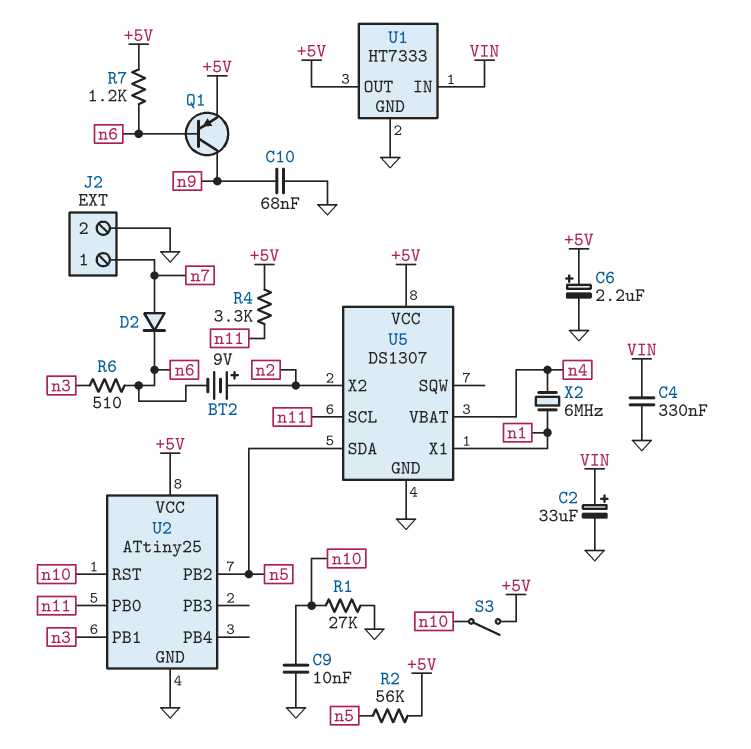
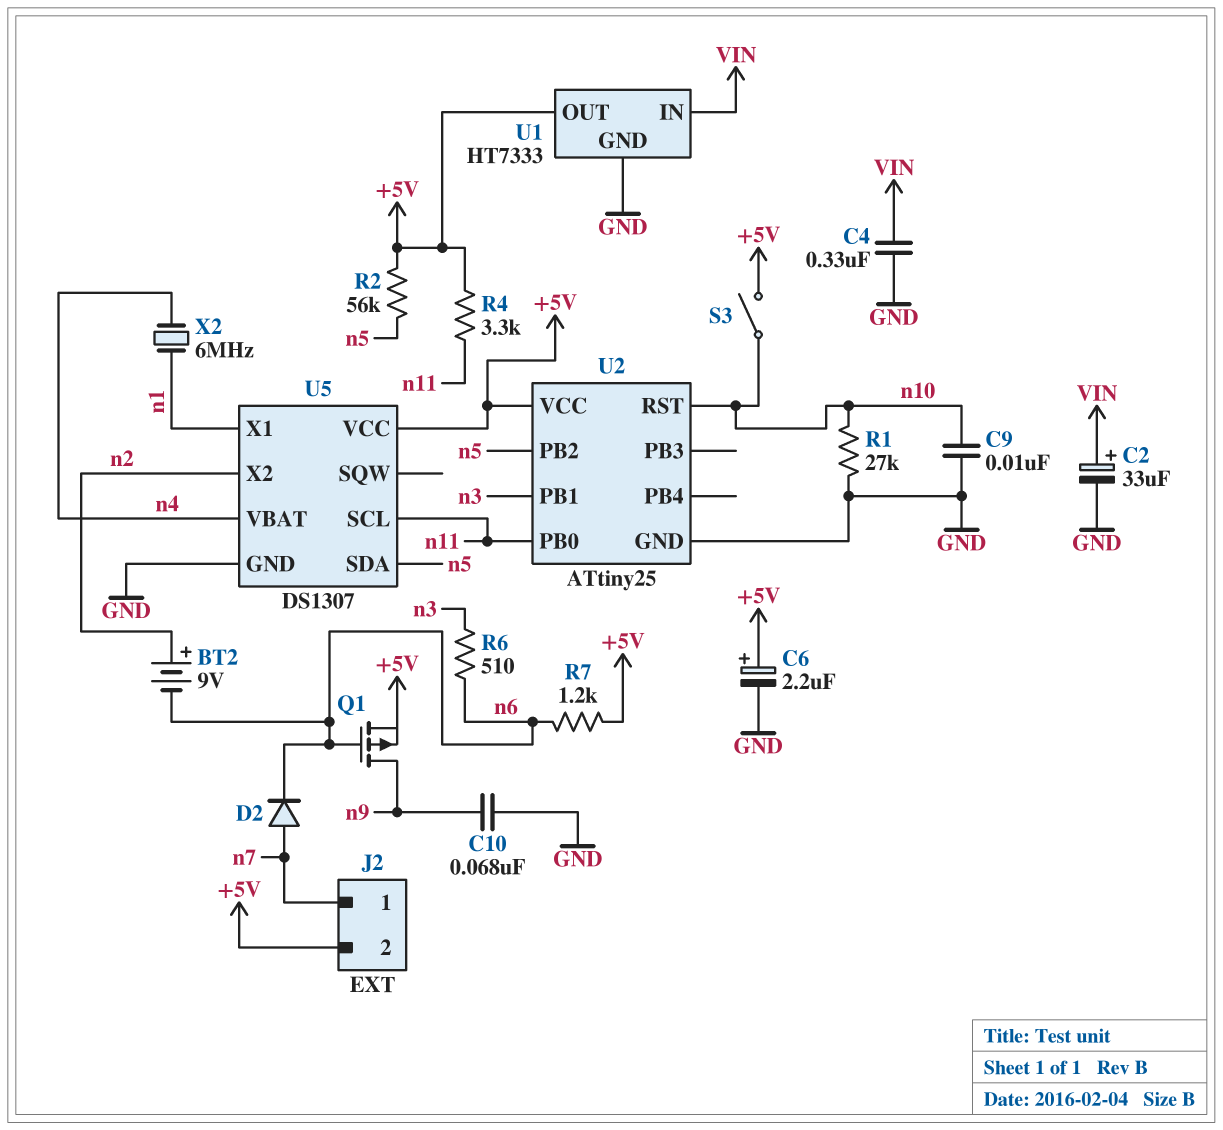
J2 pin 2: GND -> +5V
Q1: PNP (B n6, C n9, E +5V) -> PMOS (G n6, D n9, S +5V)

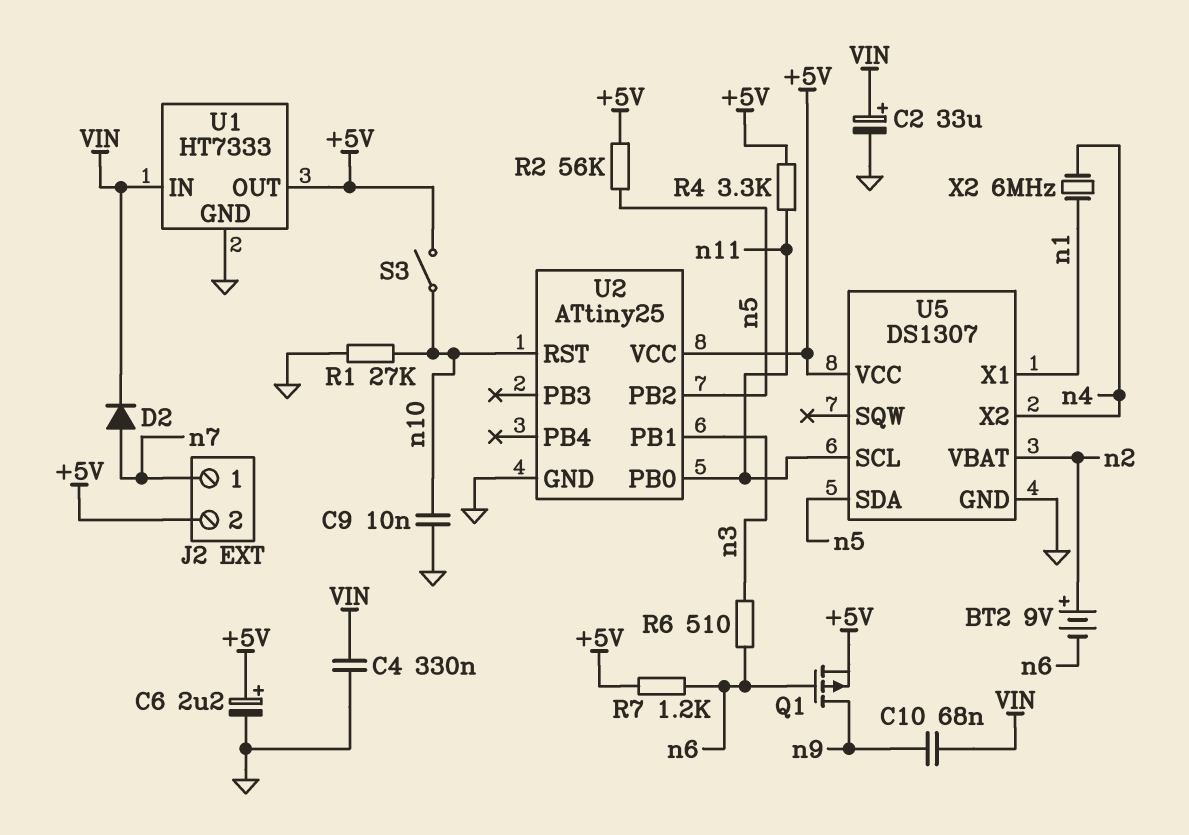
C10: 68nF (GND, n9) -> 68nF (VIN, n9)
D2: diode (A n7, K n6) -> diode (A n7, K VIN)
U5 pin VBAT: n4 -> n2
U5 pin X2: n2 -> n4

